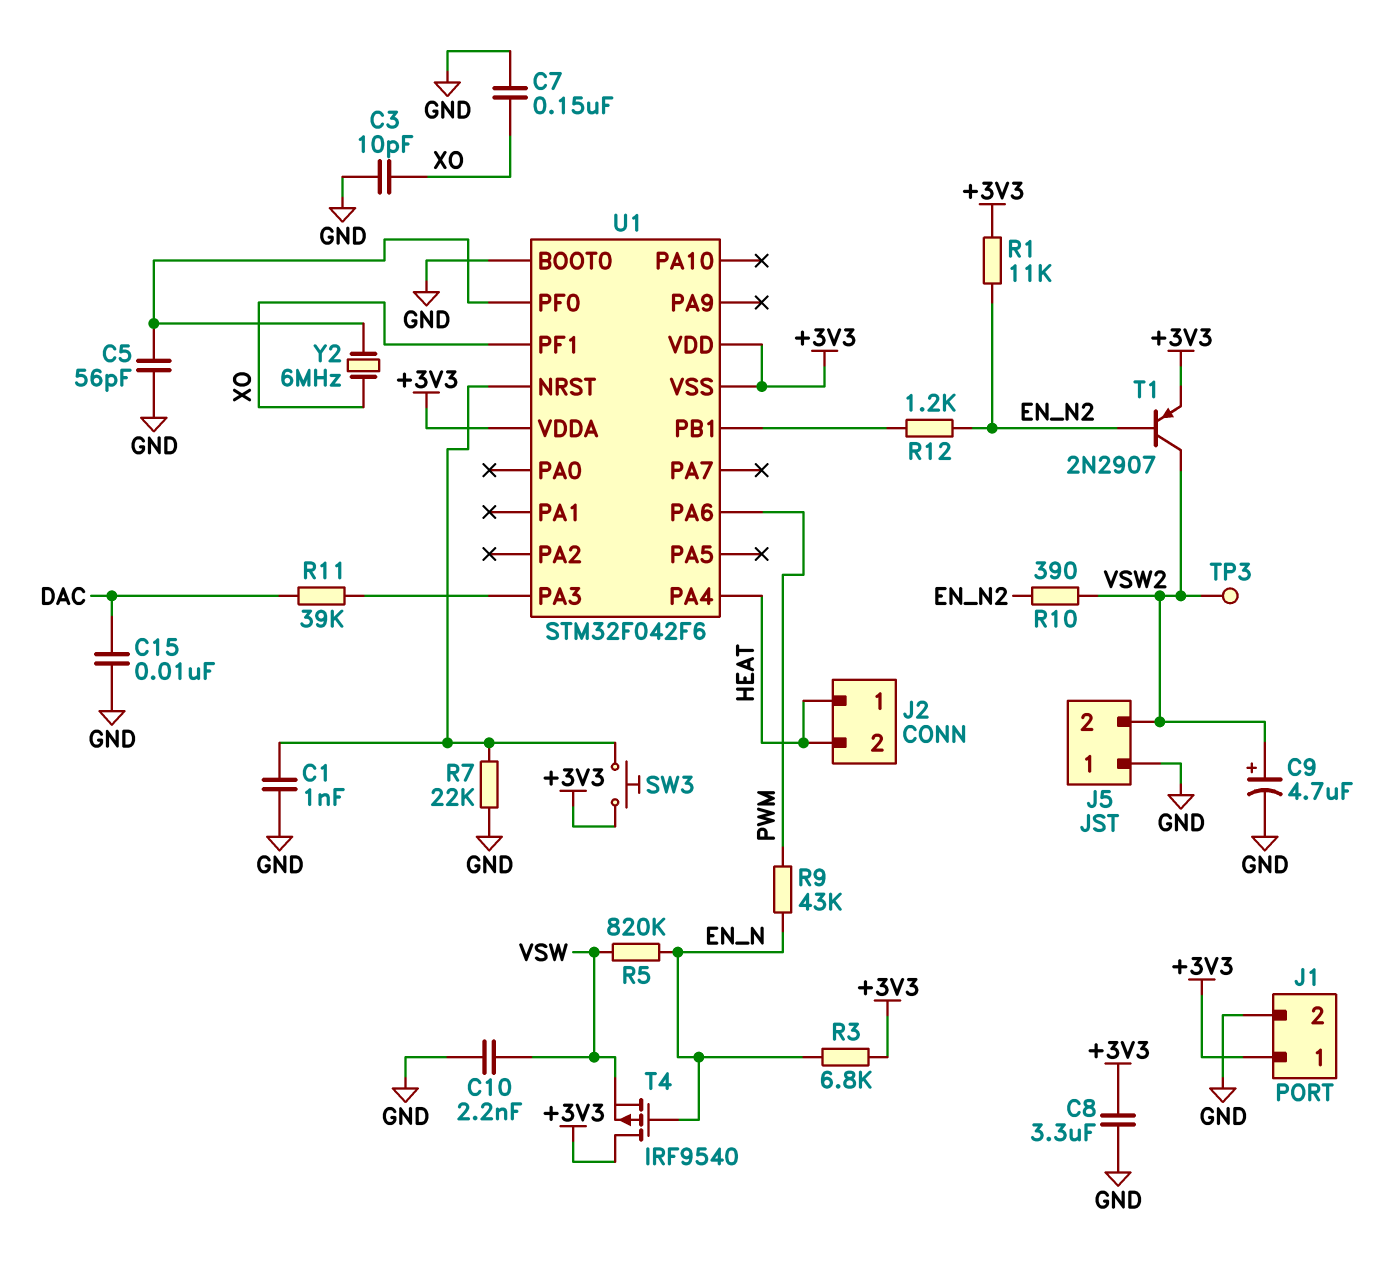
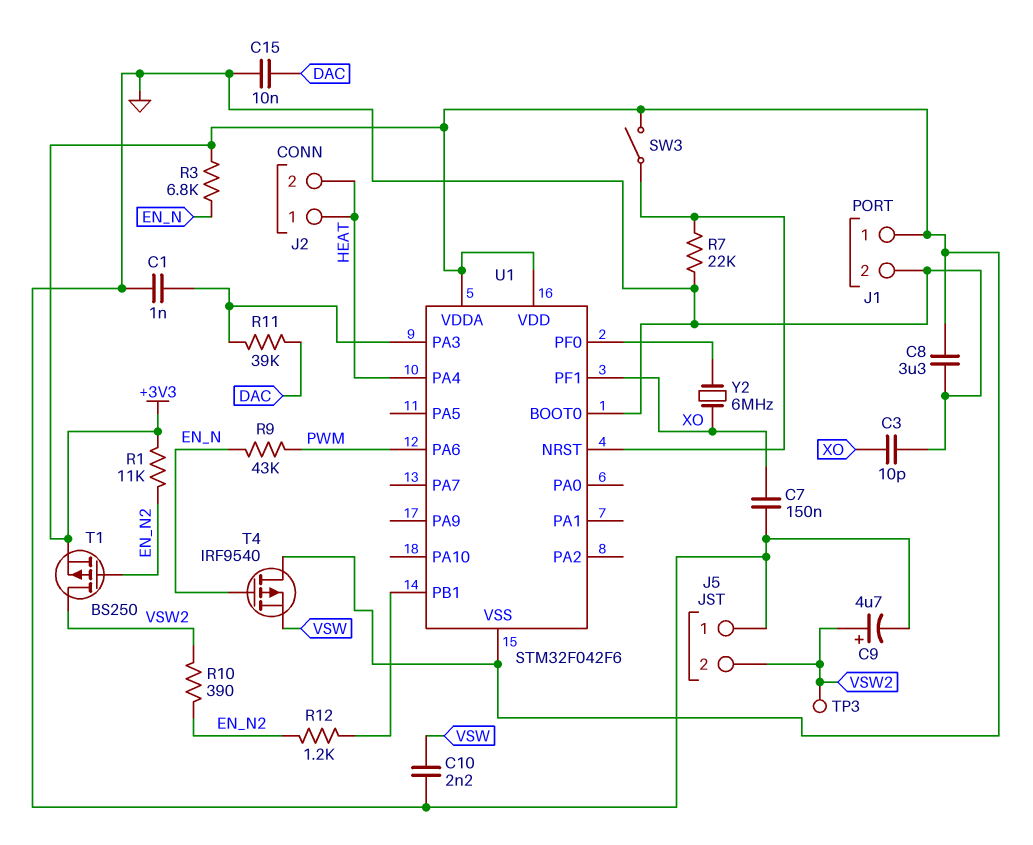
C1: 1nF (GND, U1/NRST) -> 1nF (GND, U1/PA3)
C5: 56pF (GND, U1/PF0) -> none
R5: 820k (EN_N, VSW) -> none
SW3: button (+3V3, U1/NRST) -> switch (+3V3, U1/NRST)
T1: PNP 2N2907 (B EN_N2, C VSW2, E +3V3) -> PMOS BS250 (G EN_N2, D VSW2, S +3V3)

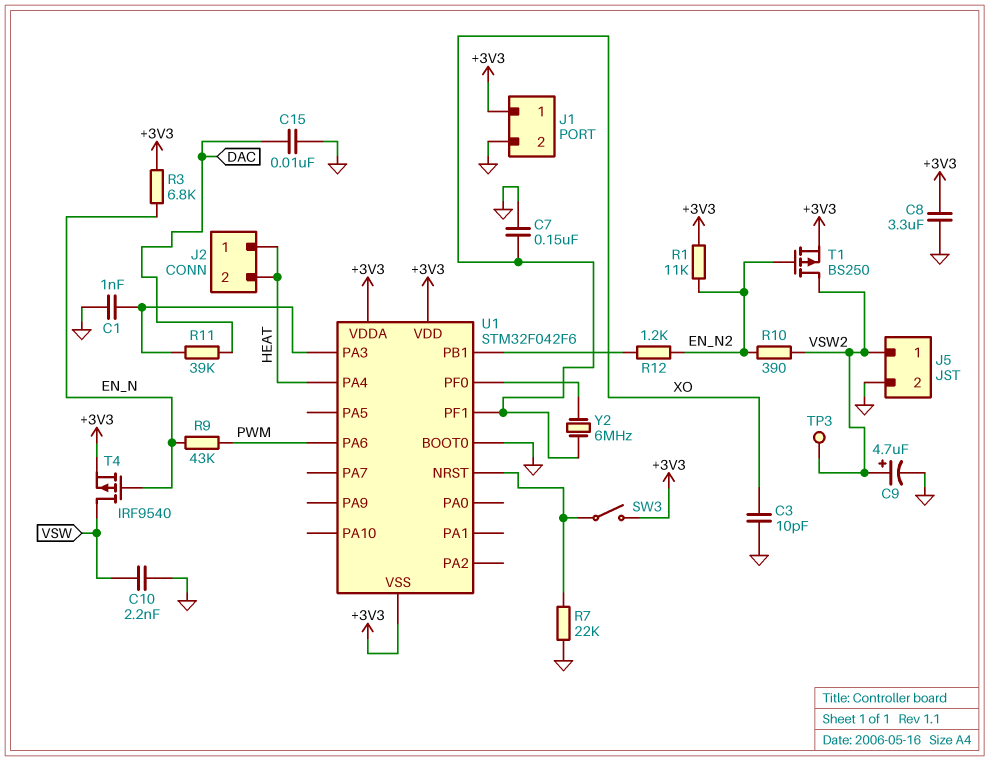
J5 pin 1: GND -> VSW2
J5 pin 2: VSW2 -> GND
T4: PMOS IRF9540 (G EN_N, D +3V3, S VSW) -> PMOS IRF9540 (G EN_N, D VSW, S +3V3)

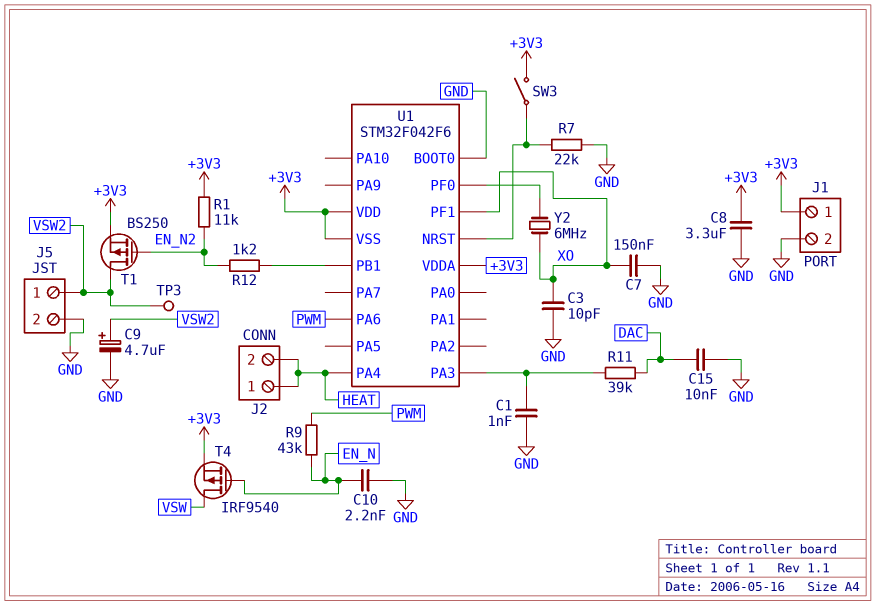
C10: 2.2nF (GND, VSW) -> 2.2nF (EN_N, GND)
R3: 6.8k (+3V3, EN_N) -> none
R10: 390 (EN_N2, VSW2) -> none

